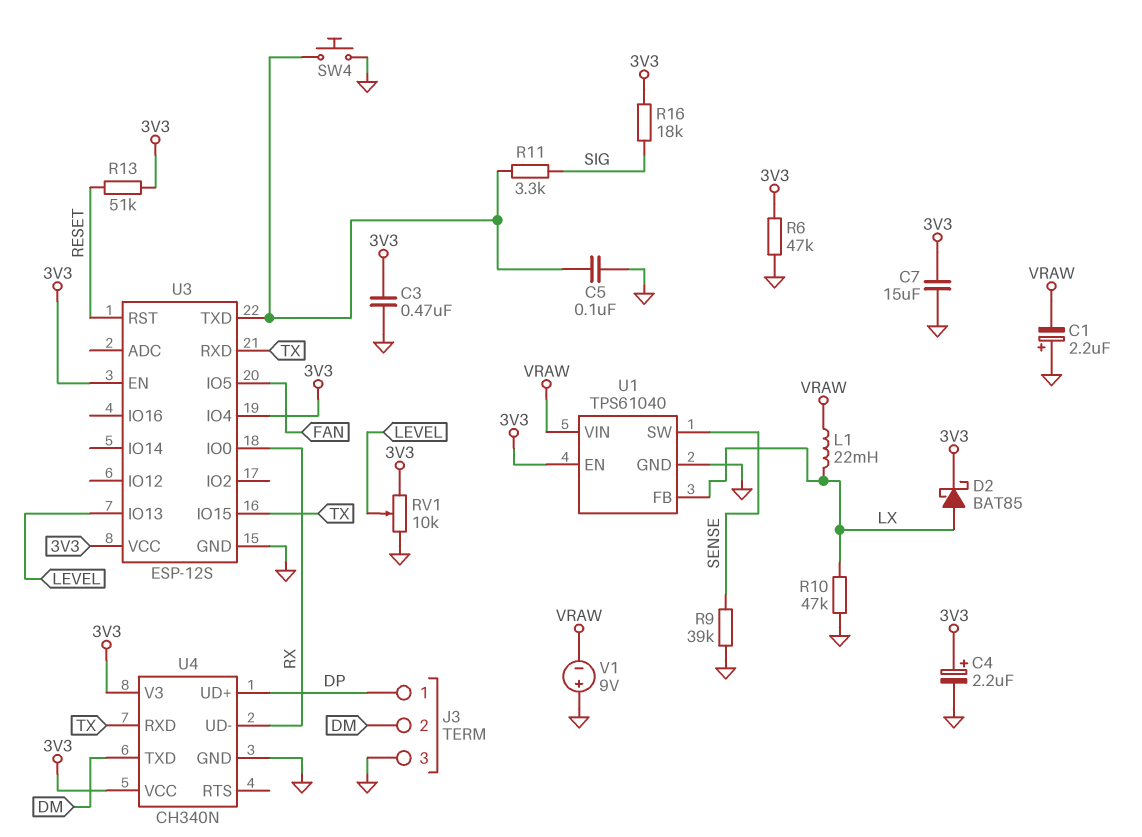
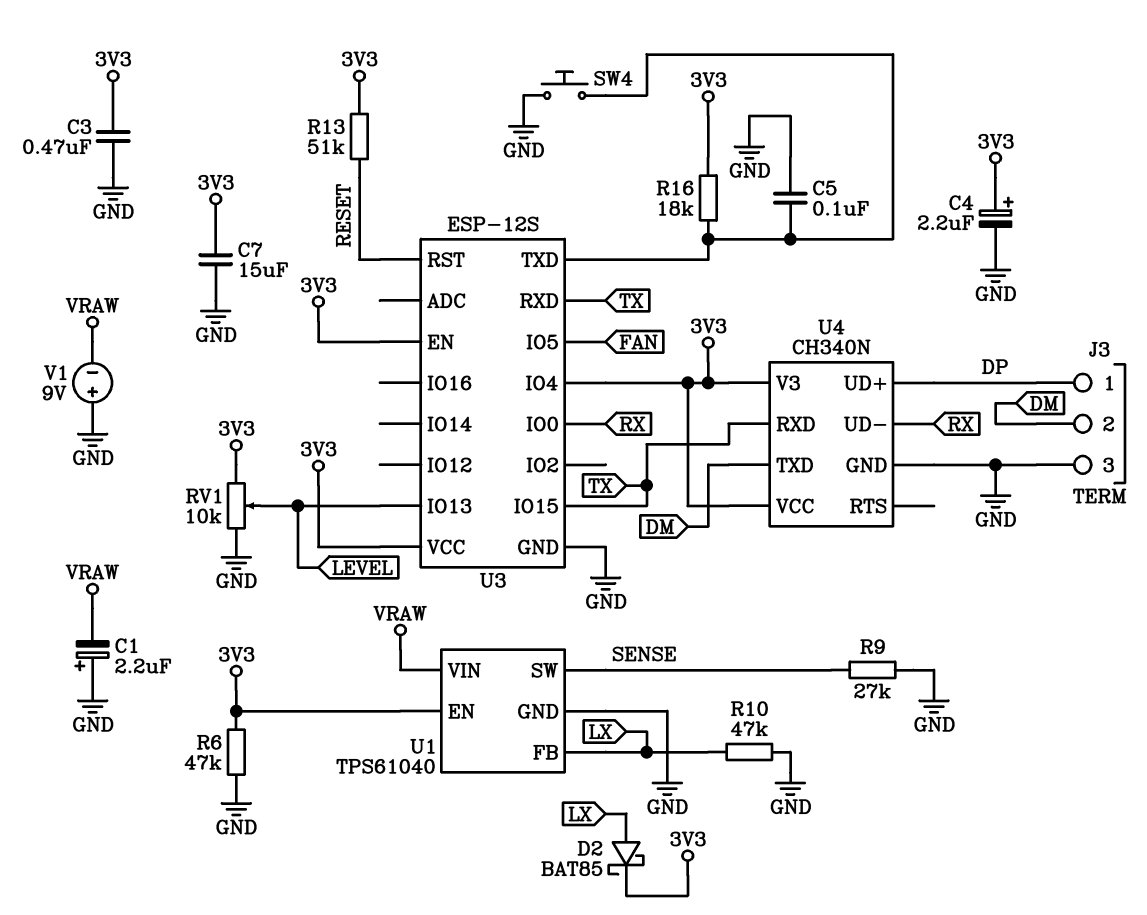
L1: 22mH (LX, VRAW) -> none
R9: 39k (GND, SENSE) -> 27k (GND, SENSE)
R11: 3.3k (SIG, U3/TXD) -> none
R16: 18k (3V3, SIG) -> 18k (3V3, U3/TXD)

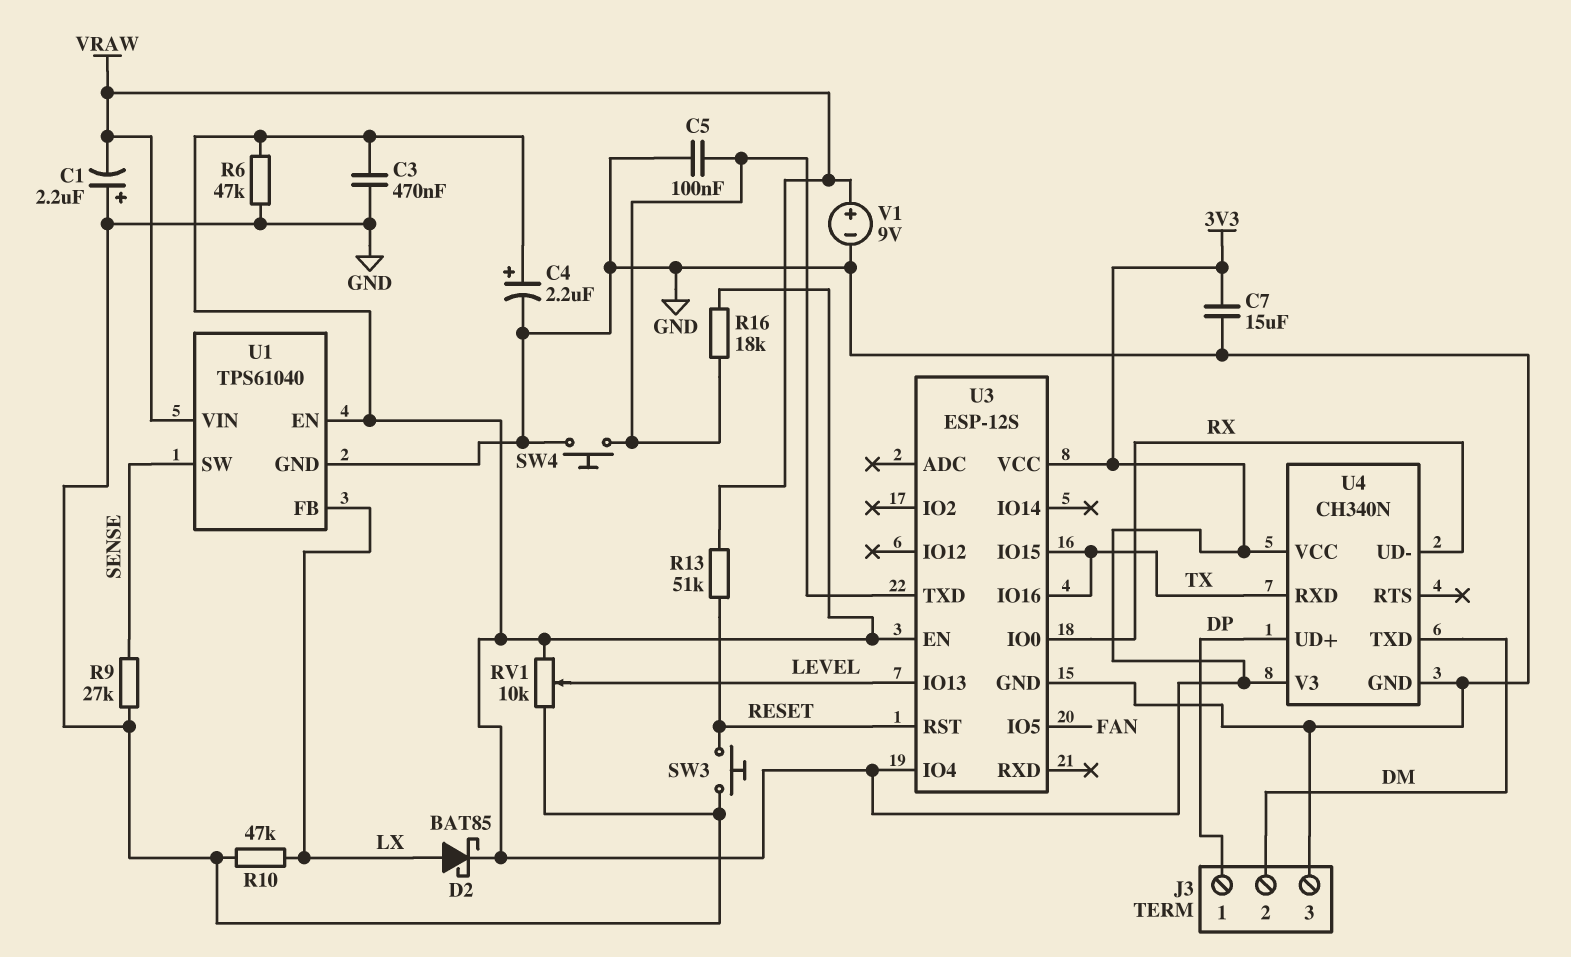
R13: 51k (3V3, RESET) -> 51k (RESET, VRAW)
SW3: none -> button (GND, RESET)
U3 pin IO16: none -> TX
U3 pin RXD: TX -> none
V1: 9V (plus GND, minus VRAW) -> 9V (plus VRAW, minus GND)

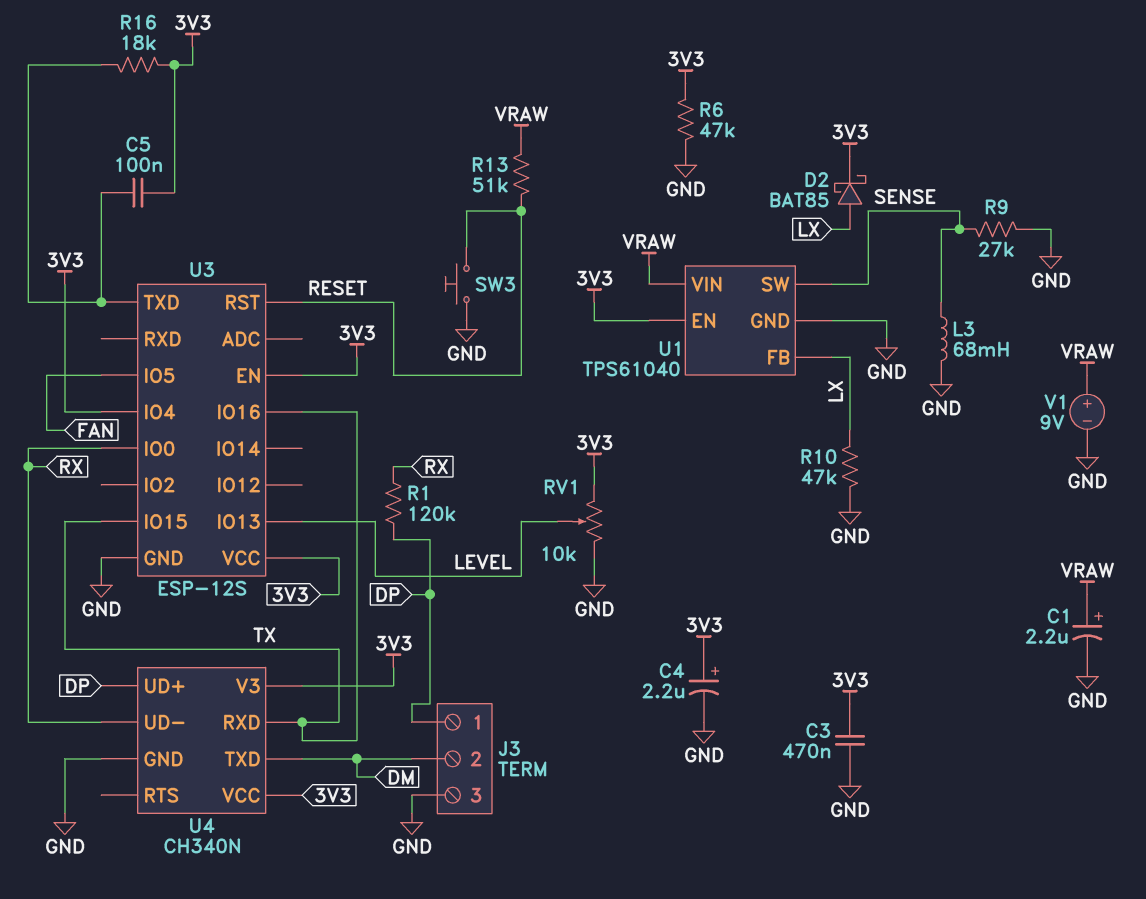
C1: 2.2uF (plus GND, minus VRAW) -> 2.2uF (plus VRAW, minus GND)
C5: 100nF (GND, U3/TXD) -> 100nF (3V3, U3/TXD)
C7: 15uF (3V3, GND) -> none
L3: none -> 68mH (GND, SENSE)
R1: none -> 120k (DP, RX)
SW4: button (GND, U3/TXD) -> none

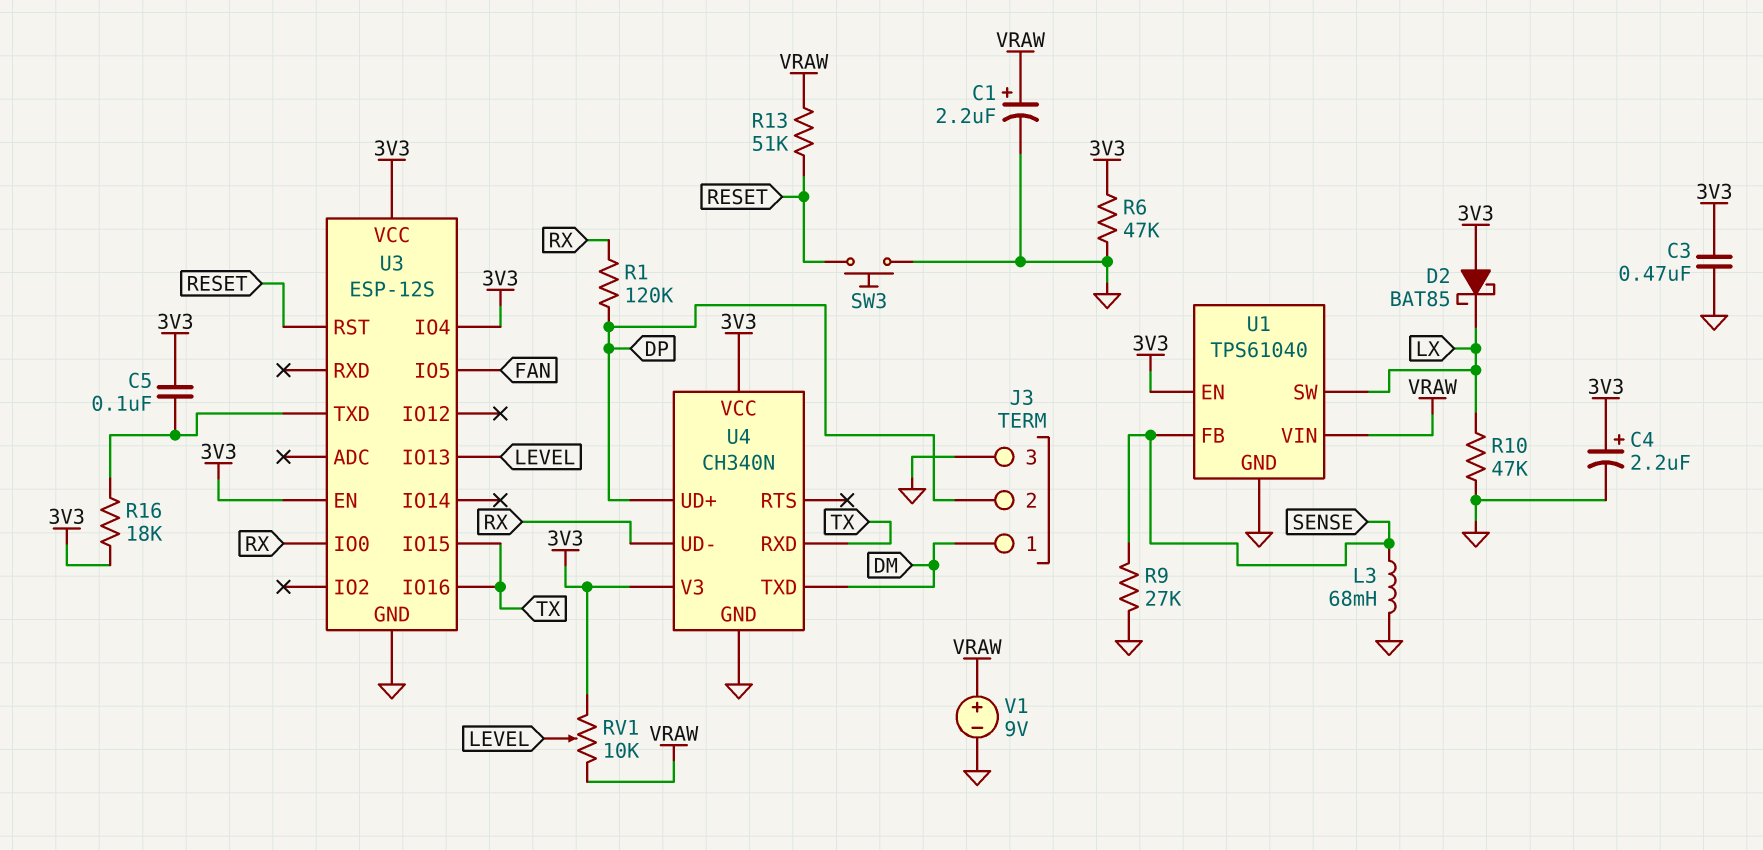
D2: schottky BAT85 (A LX, K 3V3) -> schottky BAT85 (A 3V3, K LX)
J3 pin 1: DP -> DM
J3 pin 2: DM -> DP
RV1: 10k (3V3, GND, wiper LEVEL) -> 10k (3V3, VRAW, wiper LEVEL)
U1 pin FB: LX -> SENSE
U1 pin SW: SENSE -> LX

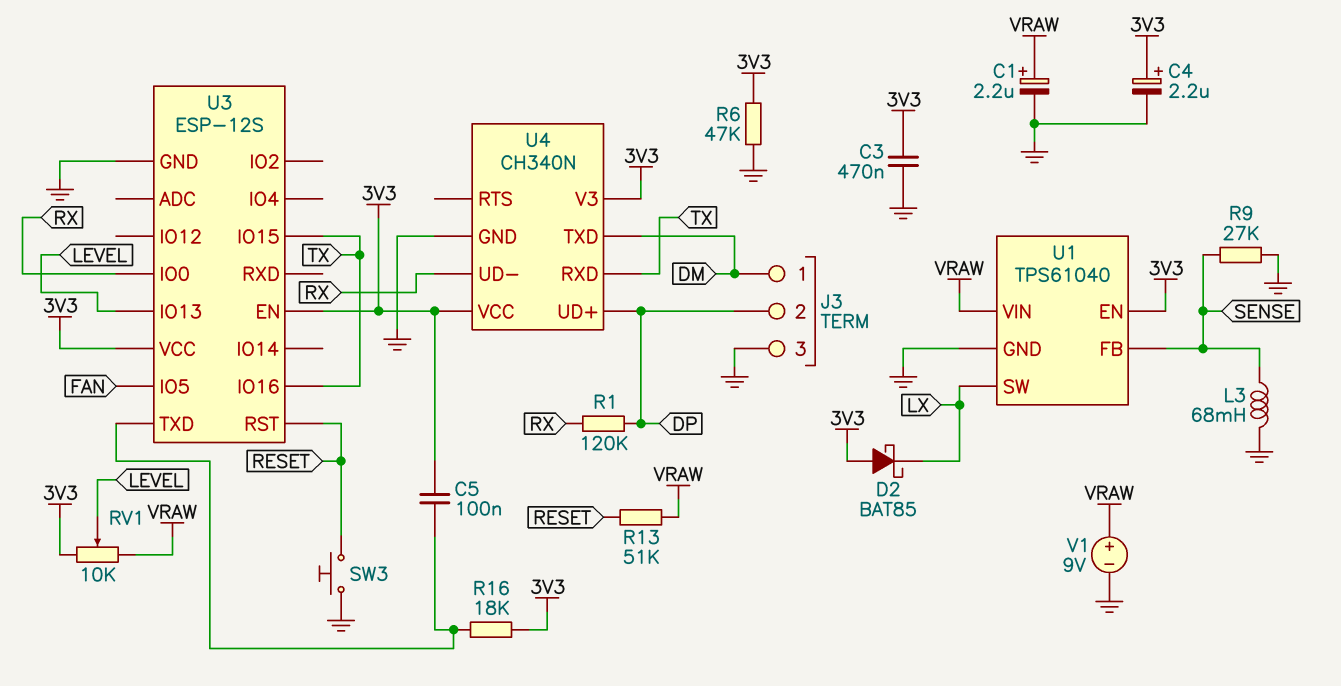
R10: 47k (GND, LX) -> none
U3 pin IO4: 3V3 -> none

